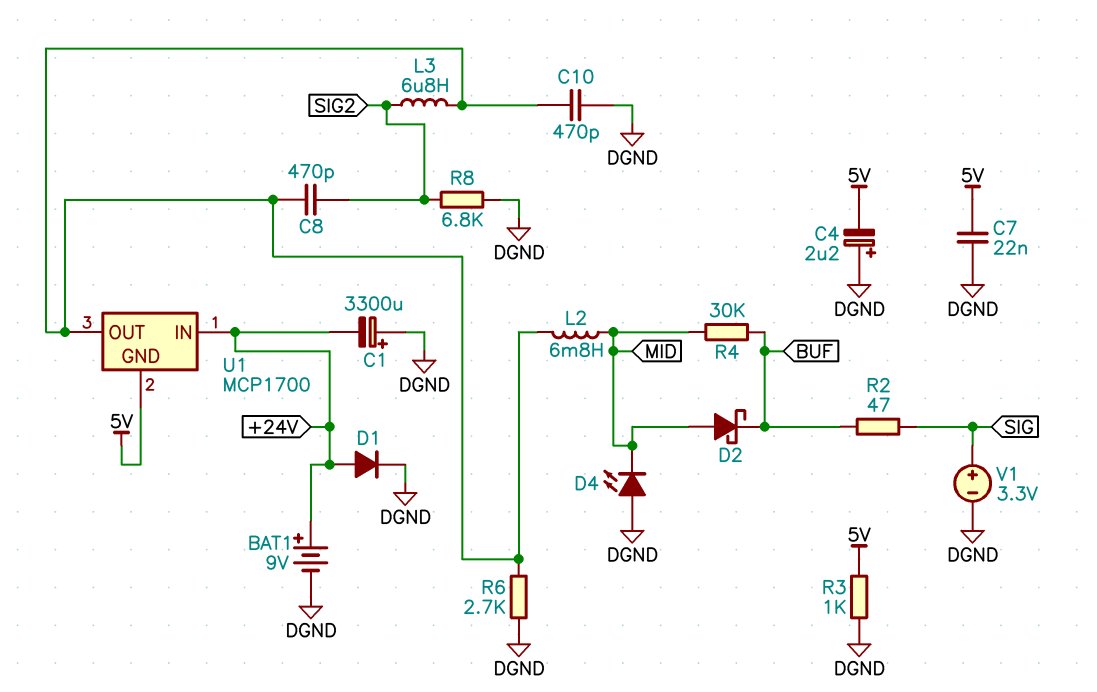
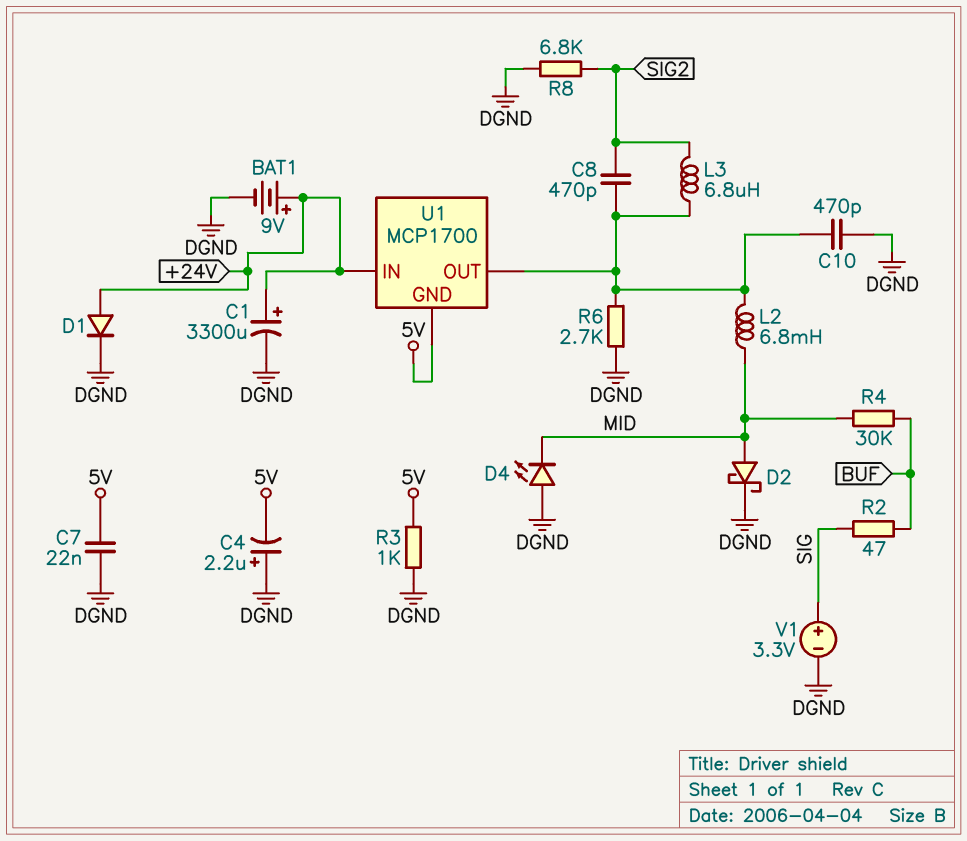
C1: 3300uF (plus DGND, minus +24V) -> 3300uF (plus +24V, minus DGND)
D2: schottky (A MID, K BUF) -> schottky (A MID, K DGND)

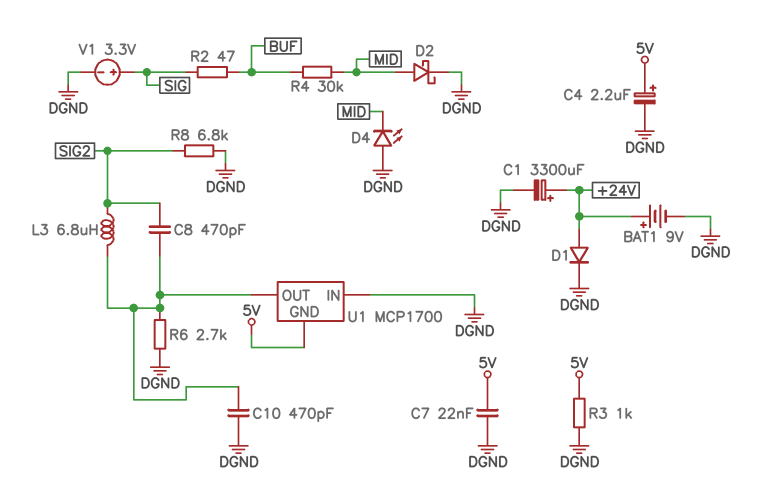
C4: 2.2uF (plus DGND, minus 5V) -> 2.2uF (plus 5V, minus DGND)
L2: 6.8mH (MID, U1/OUT) -> none
U1 pin IN: +24V -> DGND

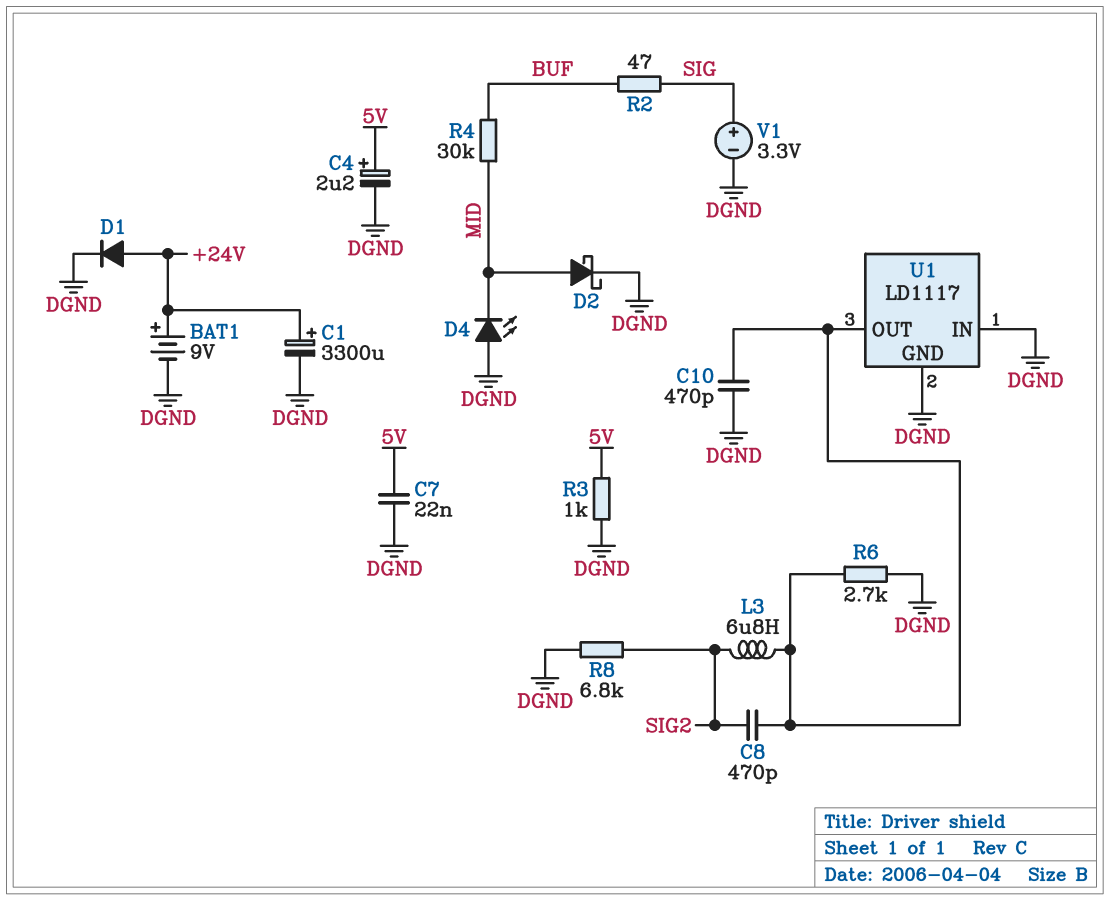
U1: MCP1700 -> LD1117
U1 pin GND: 5V -> DGND

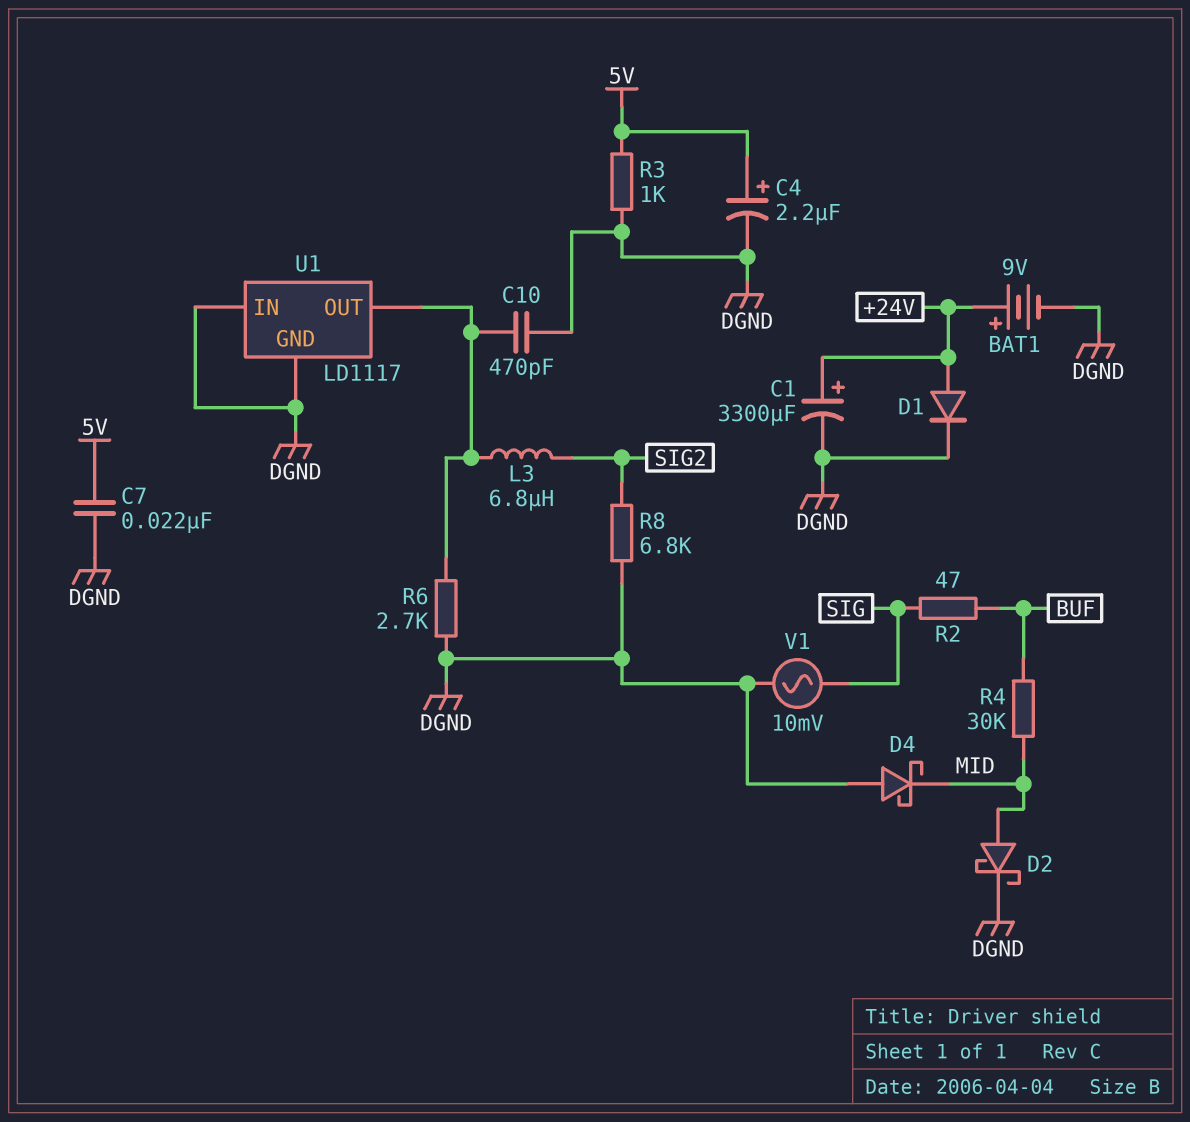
C8: 470pF (SIG2, U1/OUT) -> none
D4: LED (A DGND, K MID) -> schottky (A DGND, K MID)
V1: 3.3V (plus SIG, minus DGND) -> AC 10mV (DGND, SIG)

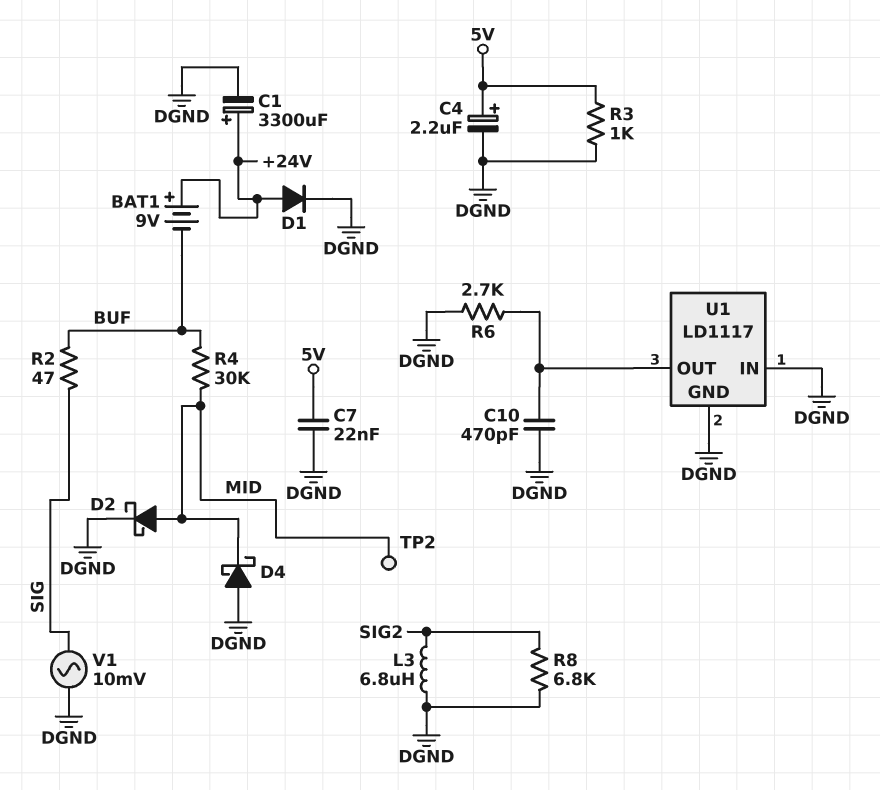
BAT1: 9V (plus +24V, minus DGND) -> 9V (plus +24V, minus BUF)
L3: 6.8uH (SIG2, U1/OUT) -> 6.8uH (DGND, SIG2)
TP2: none -> test point (MID)

